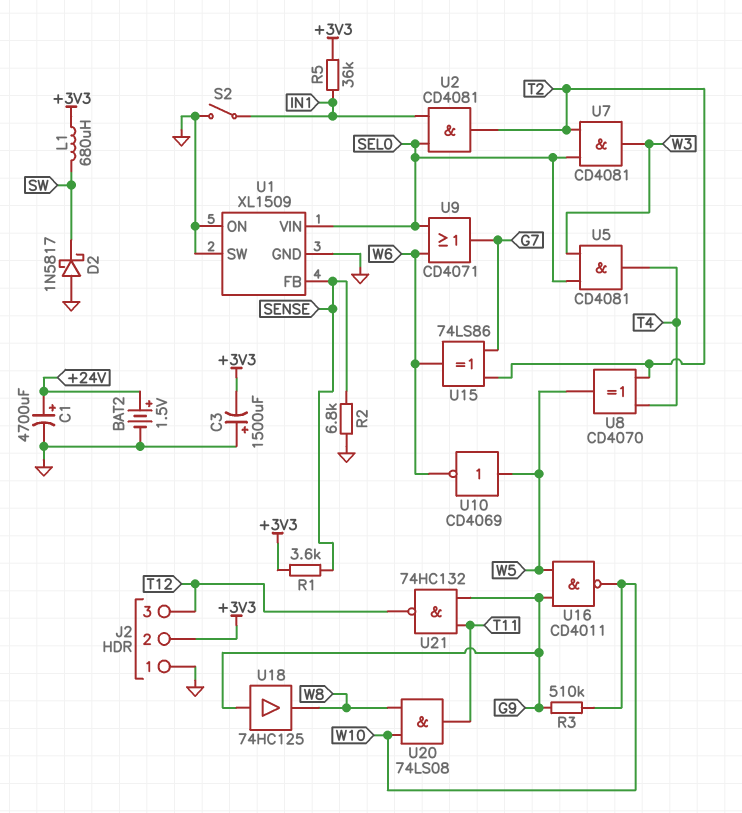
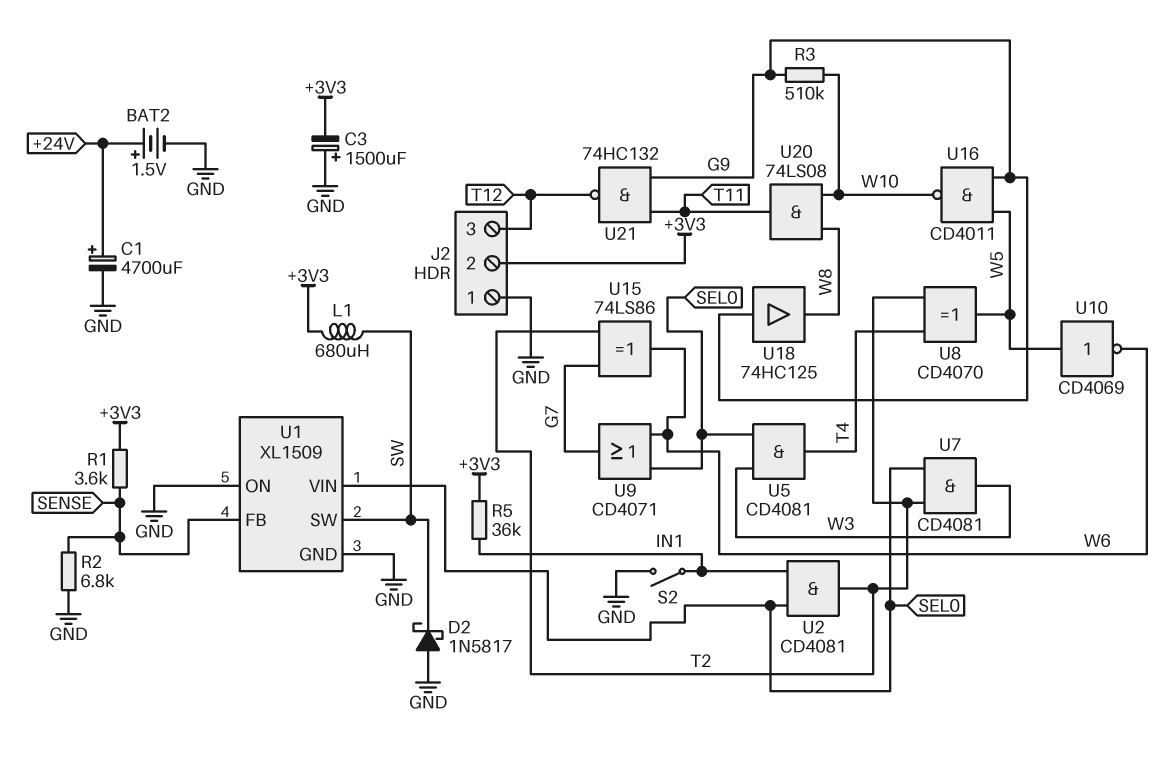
U1 pin SW: GND -> SW

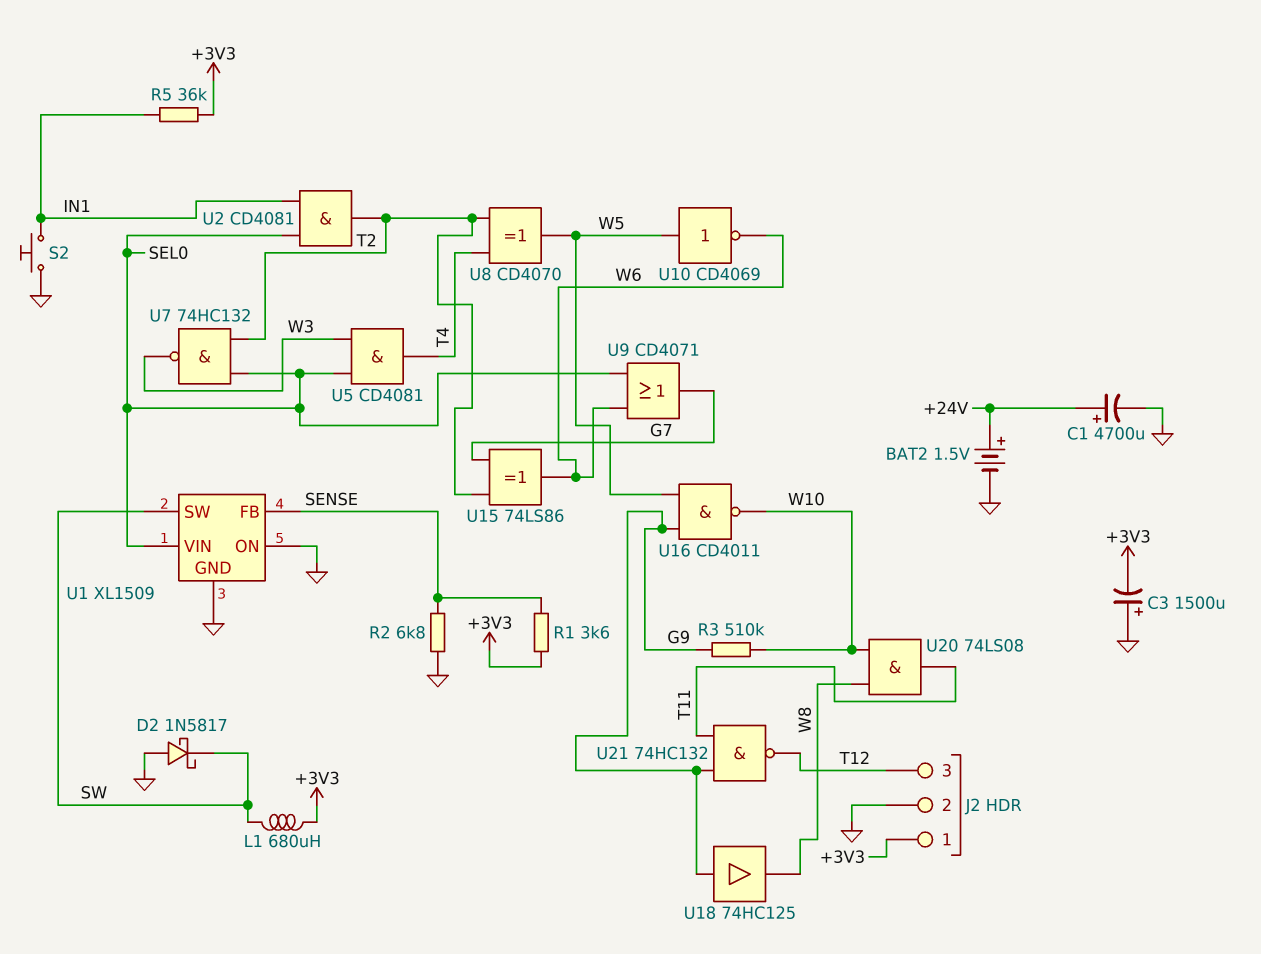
J2 pin 1: GND -> +3V3
J2 pin 2: +3V3 -> GND
S2: switch (GND, IN1) -> button (GND, IN1)
U7: AND CD4081 (in SEL0, in T2, out W3) -> NAND 74HC132 (in SEL0, in T2, out W3)

